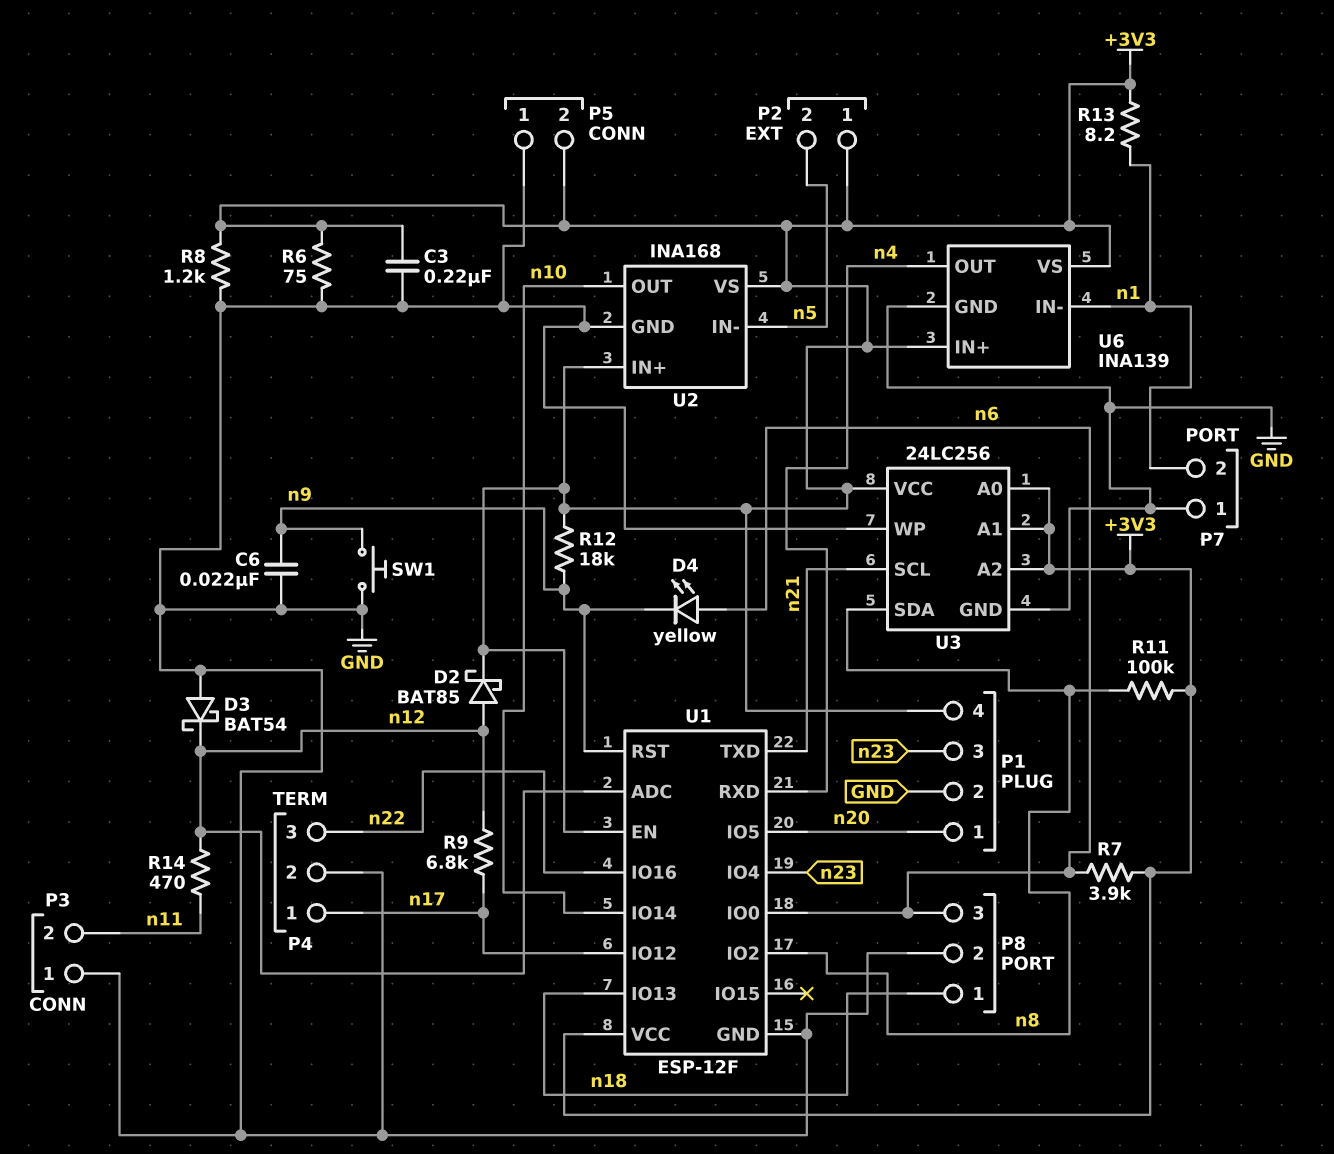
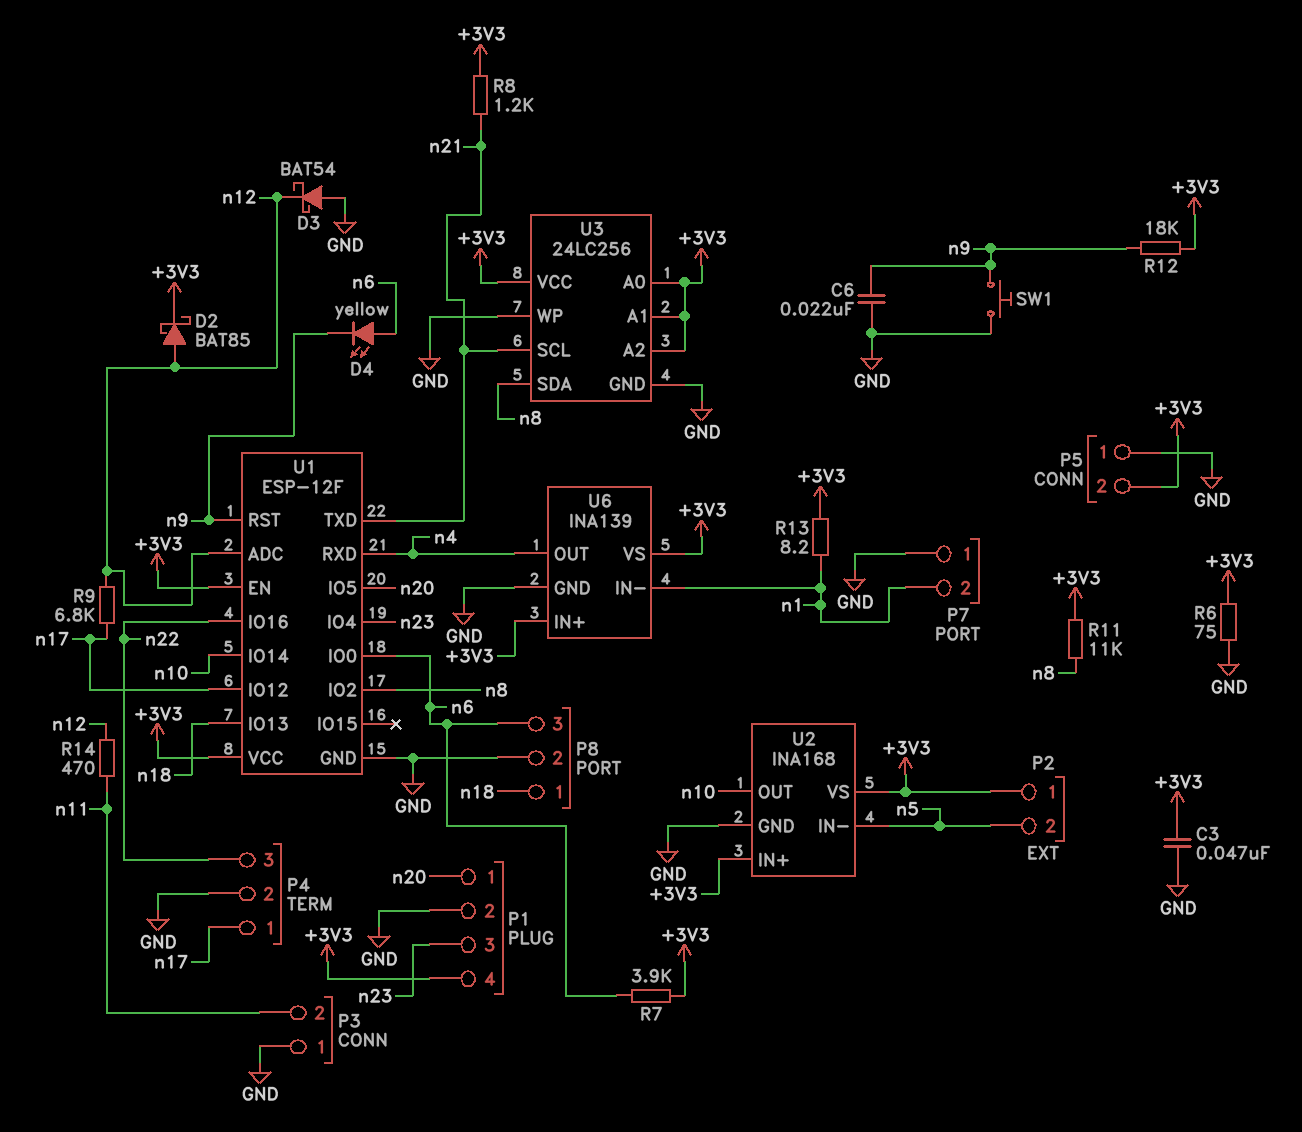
C3: 220nF (+3V3, GND) -> 47nF (+3V3, GND)
R8: 1.2k (+3V3, GND) -> 1.2k (+3V3, n21)
R11: 100k (+3V3, n8) -> 11k (+3V3, n8)

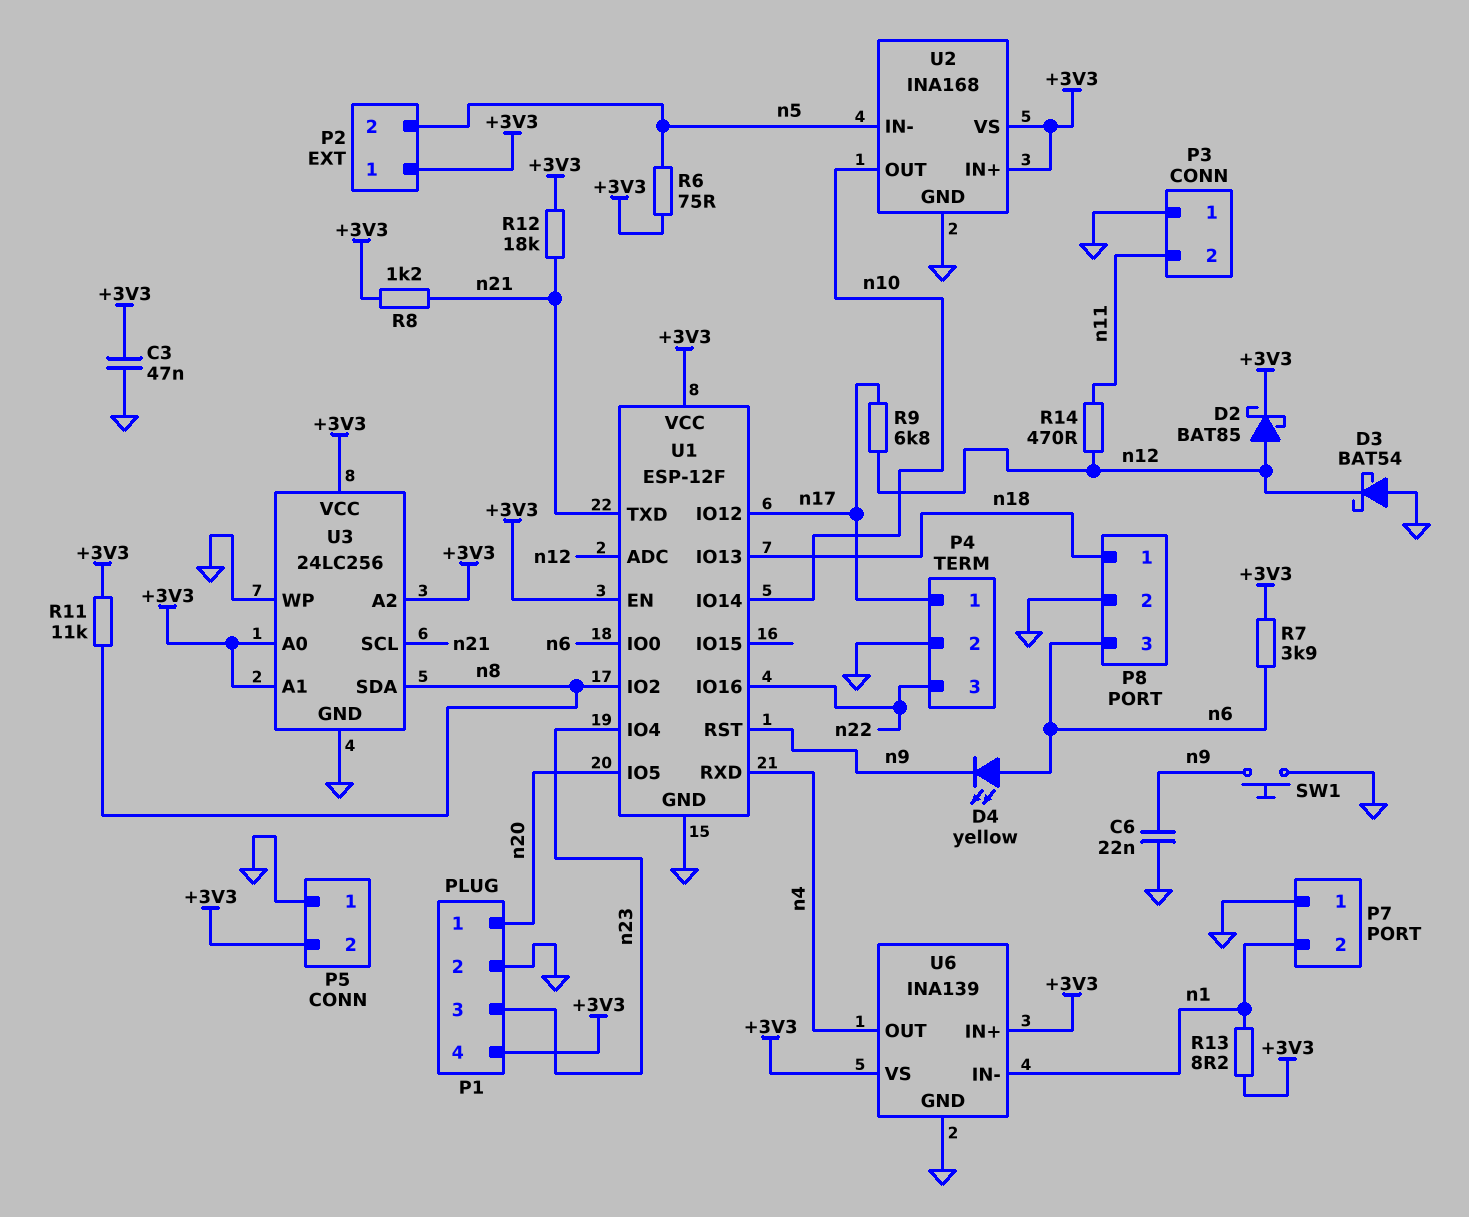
R6: 75 (+3V3, GND) -> 75 (+3V3, n5)
R12: 18k (+3V3, n9) -> 18k (+3V3, n21)

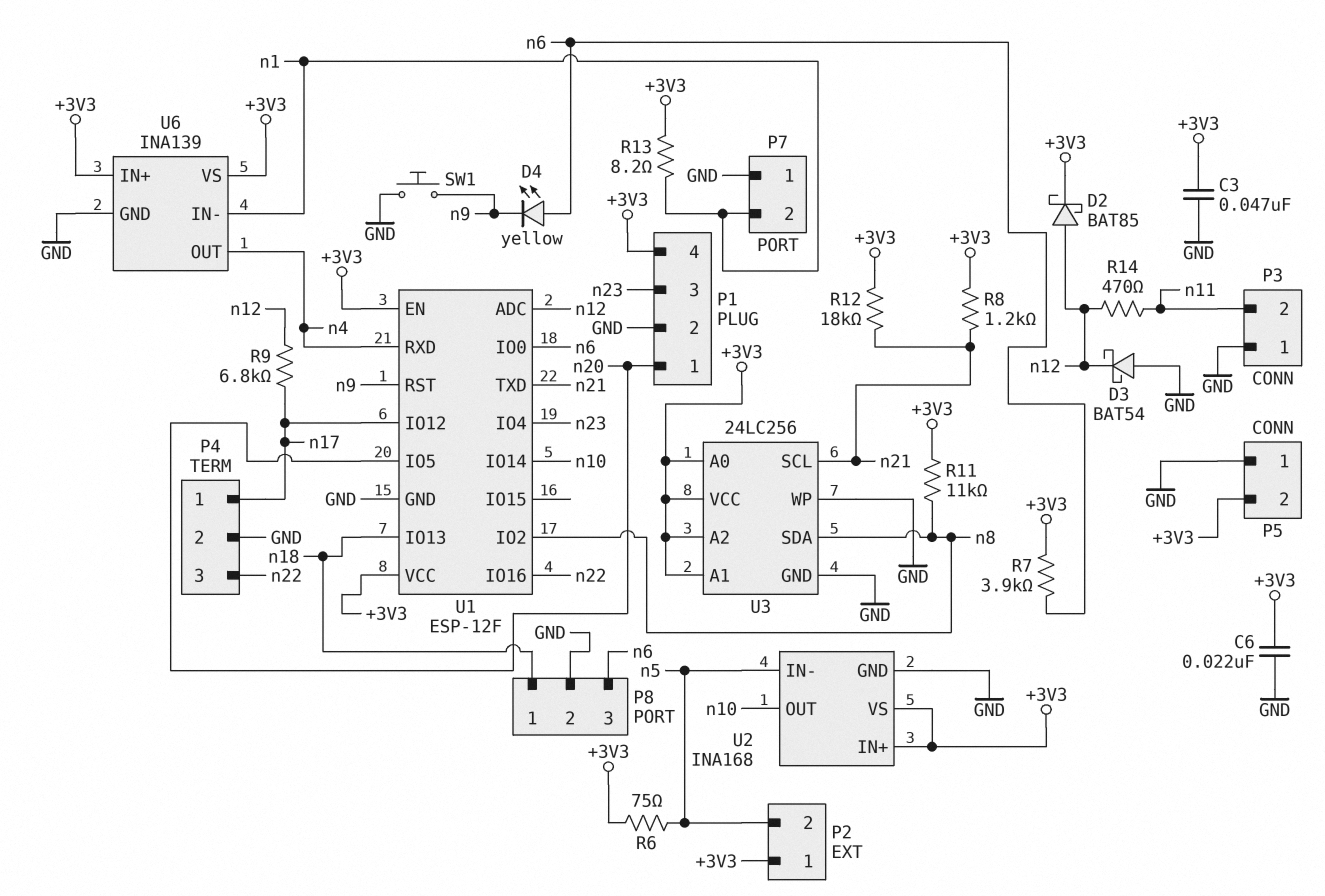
C6: 22nF (GND, n9) -> 22nF (+3V3, GND)

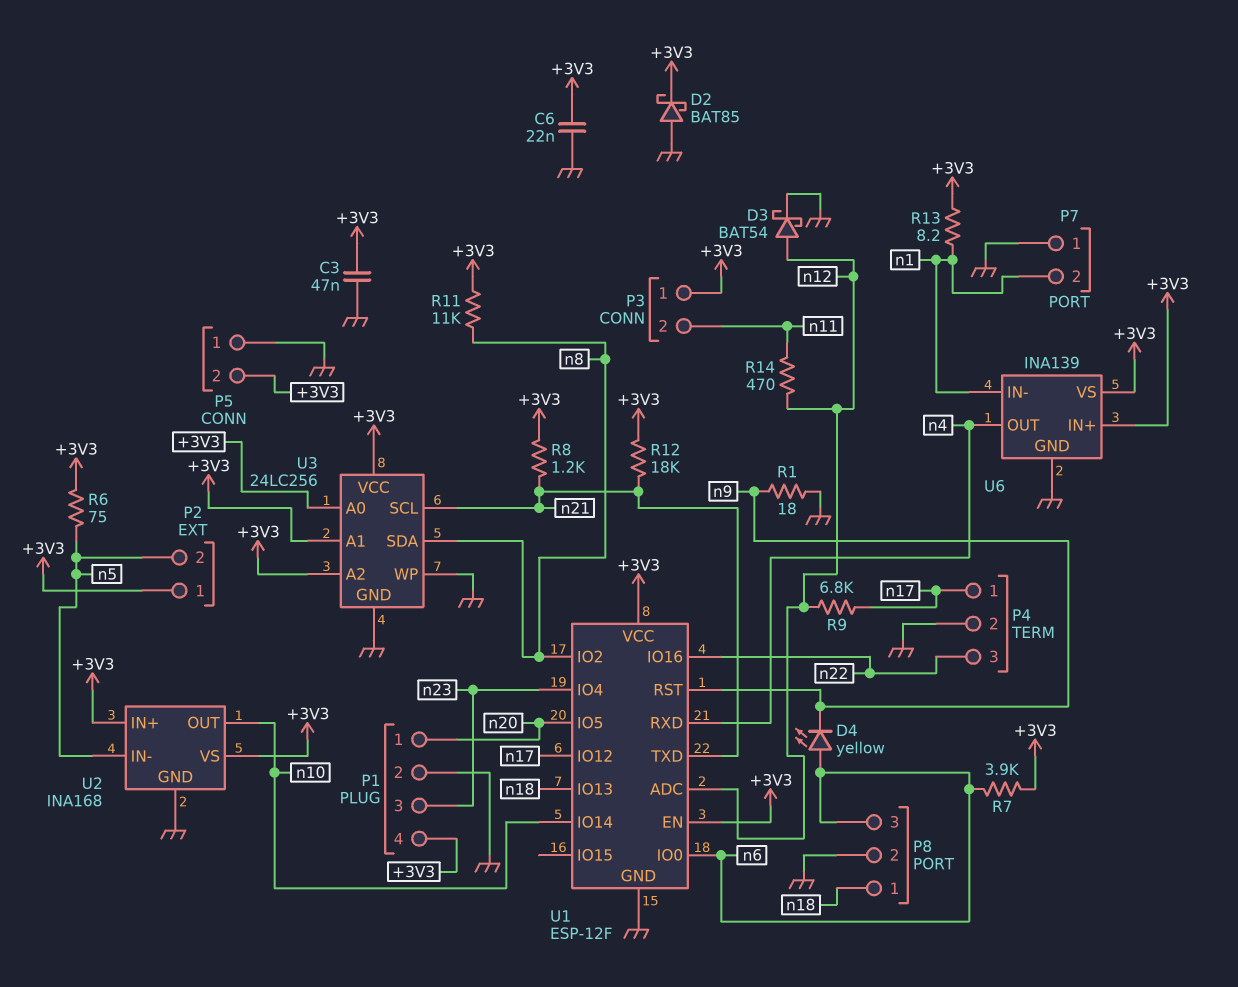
D2: schottky BAT85 (A n12, K +3V3) -> schottky BAT85 (A GND, K +3V3)
D3: schottky BAT54 (A GND, K n12) -> schottky BAT54 (A n12, K GND)
P3 pin 1: GND -> +3V3
R1: none -> 18 (GND, n9)
SW1: button (GND, n9) -> none

